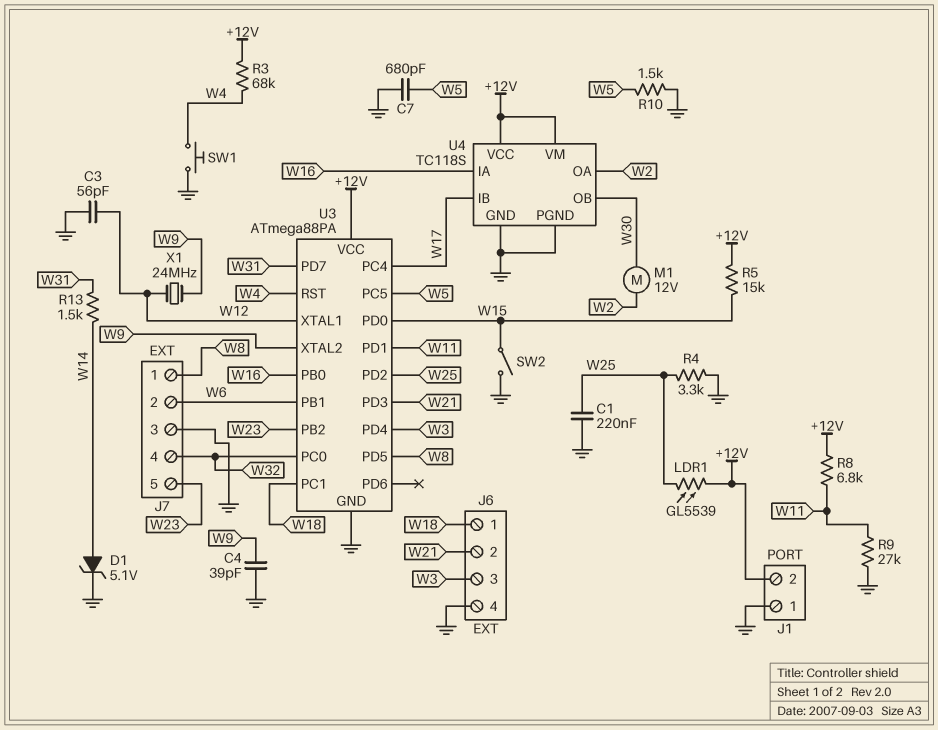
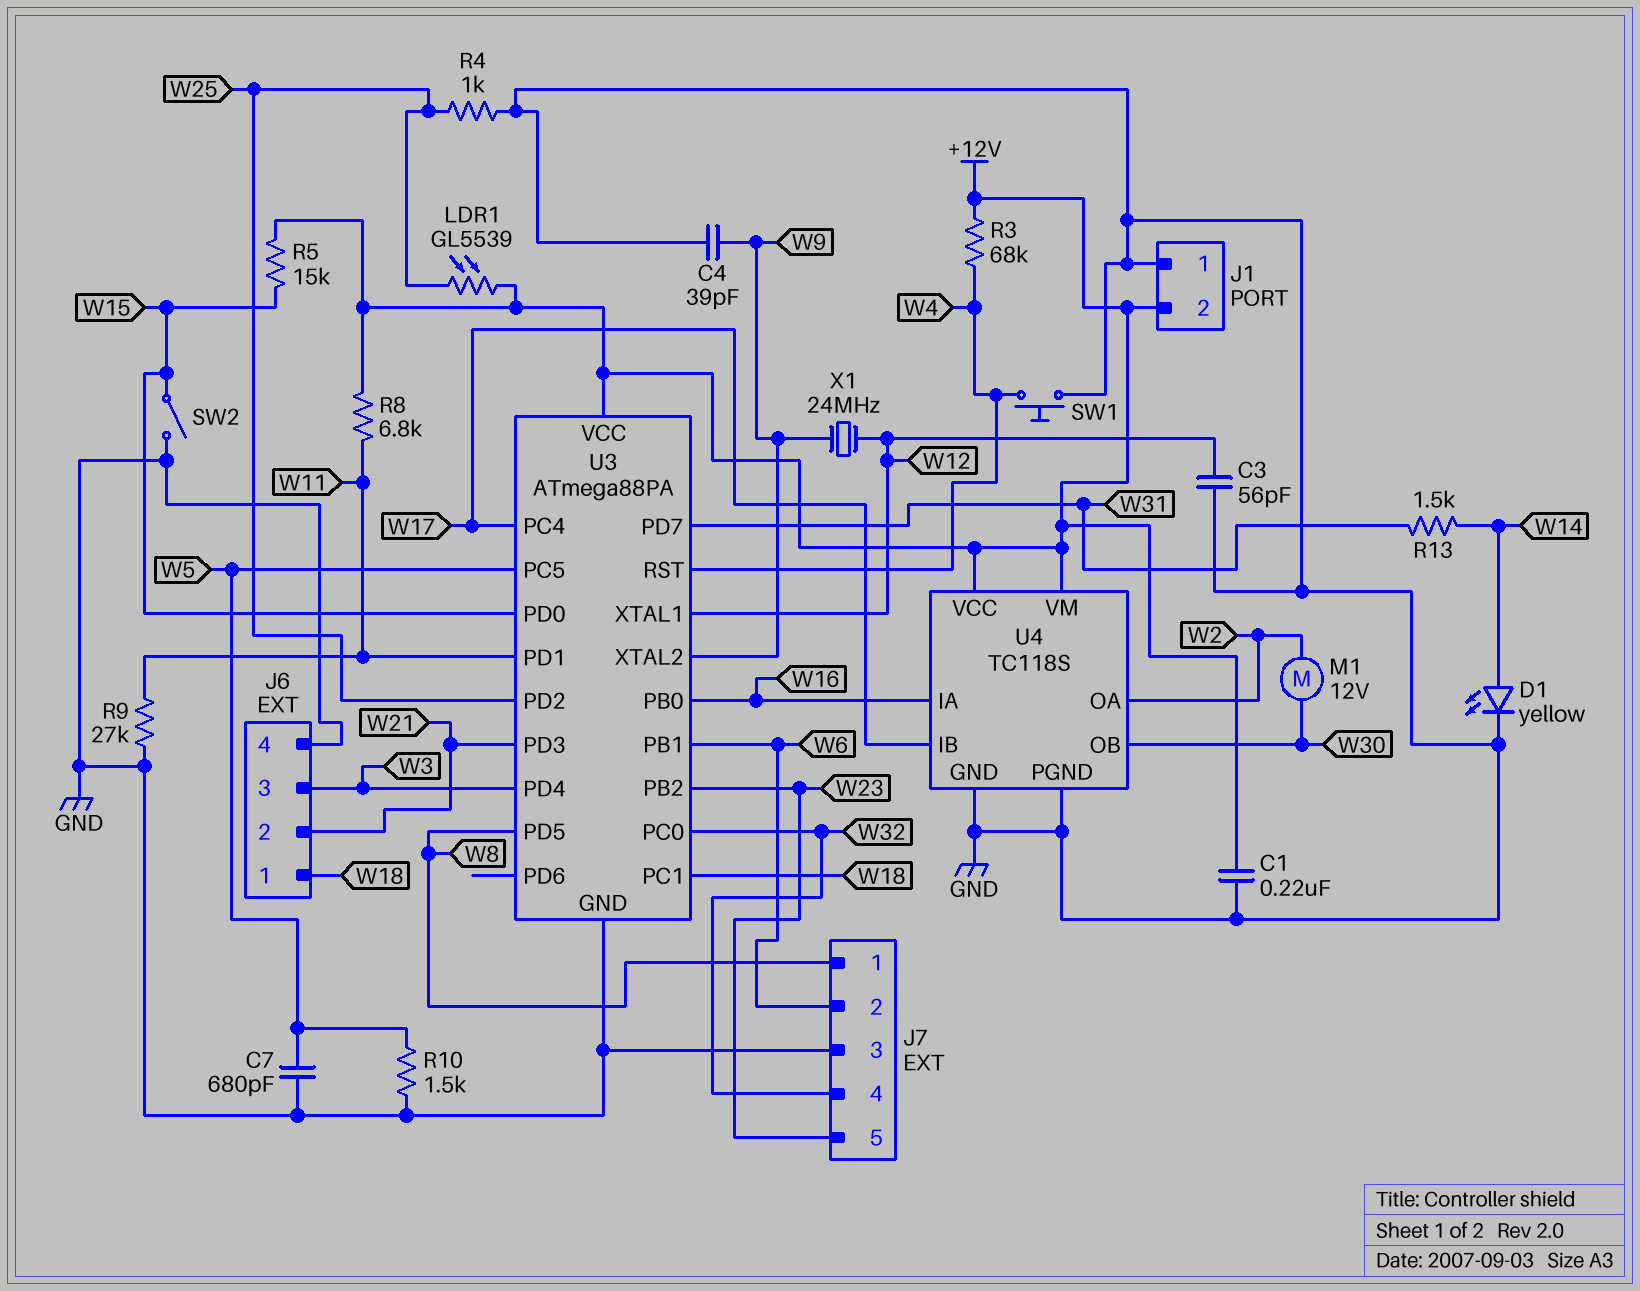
C1: 220nF (GND, W25) -> 220nF (+12V, GND)
D1: zener 5.1V (A W14, K GND) -> LED yellow (A W14, K GND)
R4: 3.3k (GND, W25) -> 1k (GND, W25)

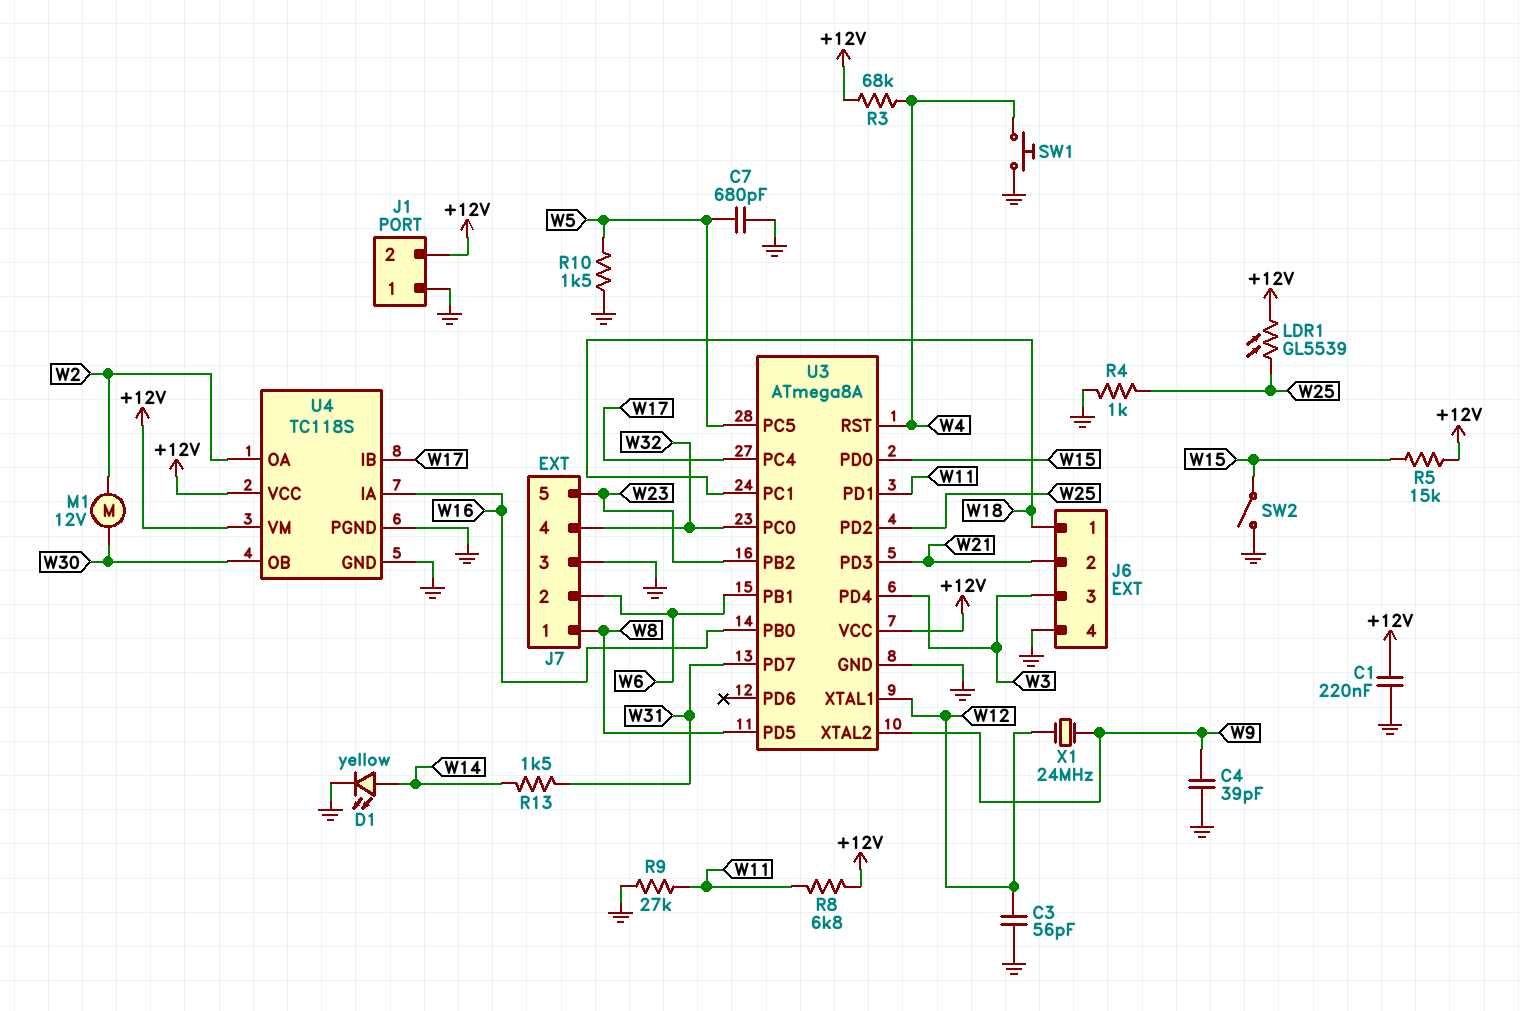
U3: ATmega88PA -> ATmega8A

